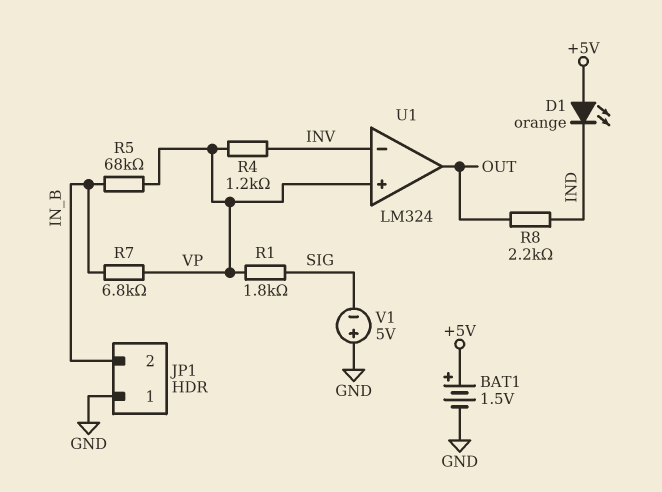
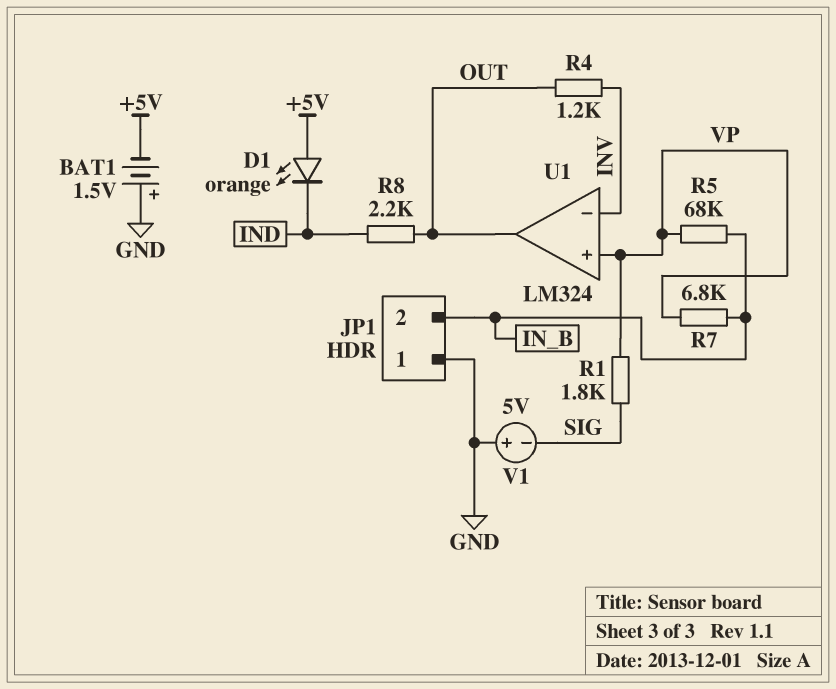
BAT1: 1.5V (plus +5V, minus GND) -> 1.5V (plus GND, minus +5V)
R4: 1.2k (INV, VP) -> 1.2k (INV, OUT)

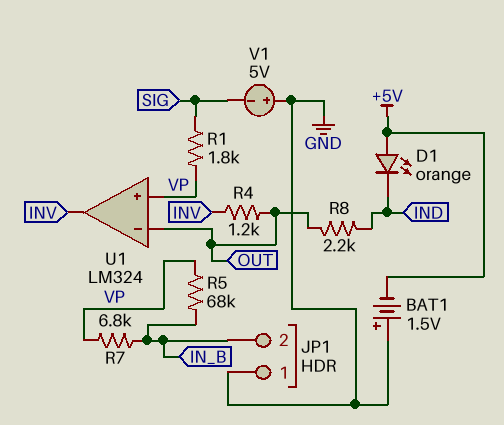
U1 pin in-: INV -> OUT
U1 pin out: OUT -> INV

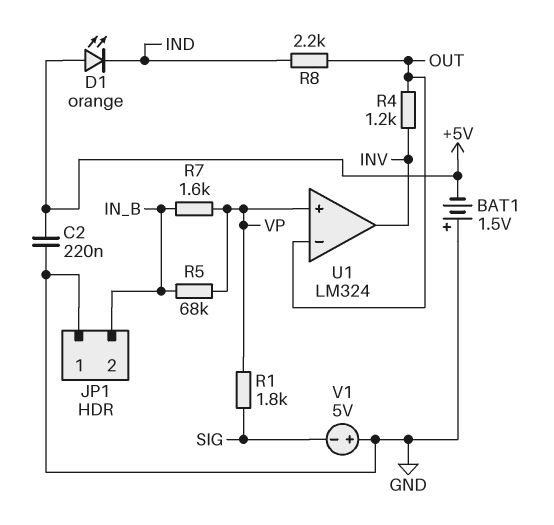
C2: none -> 220nF (+5V, GND)
R7: 6.8k (IN_B, VP) -> 1.6k (IN_B, VP)

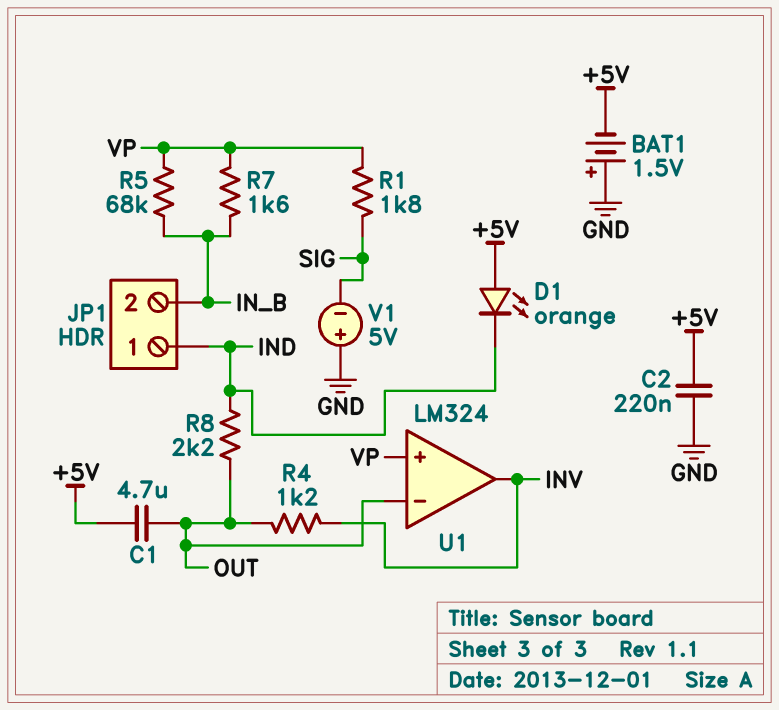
C1: none -> 4.7uF (+5V, OUT)
JP1 pin 1: GND -> IND

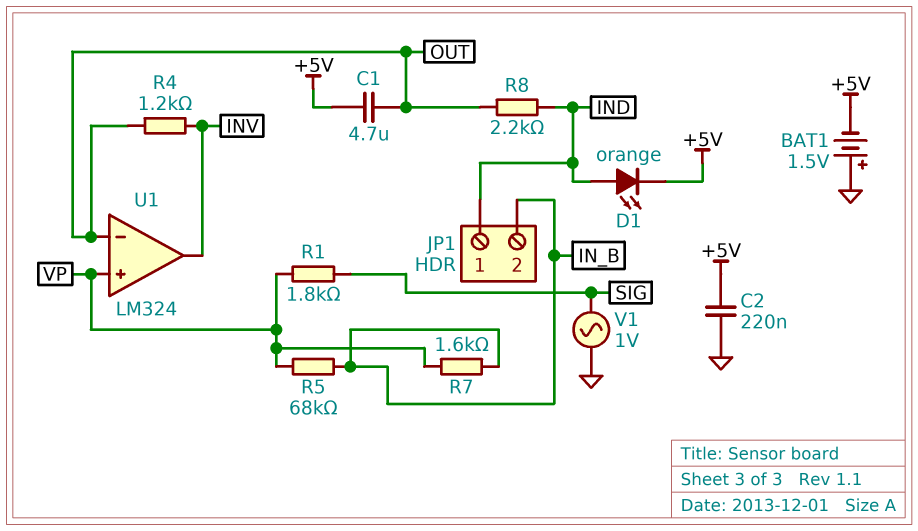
D1: LED orange (A +5V, K IND) -> LED orange (A IND, K +5V)
V1: 5V (plus GND, minus SIG) -> AC 1V (GND, SIG)

